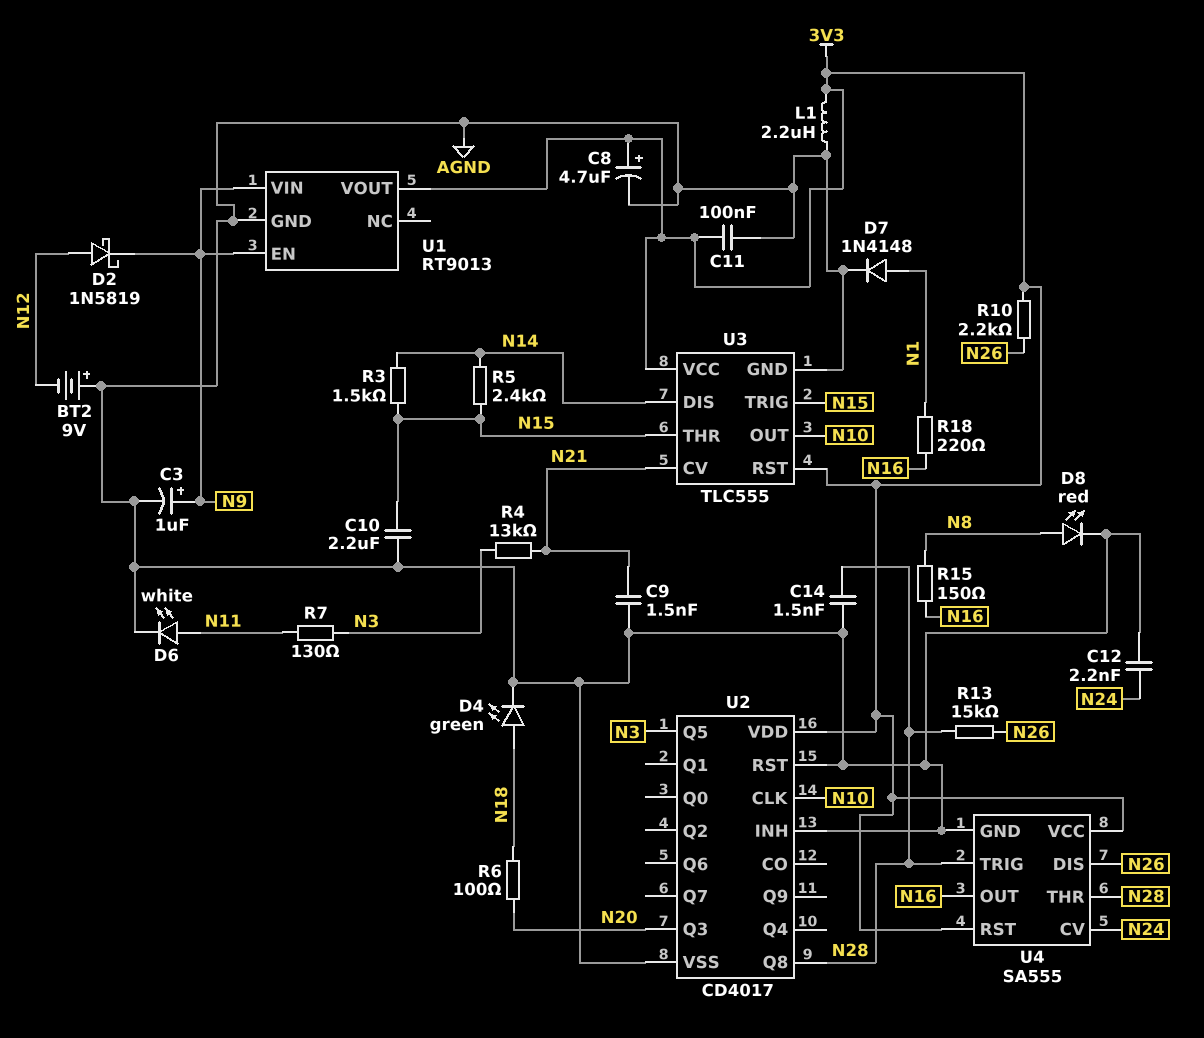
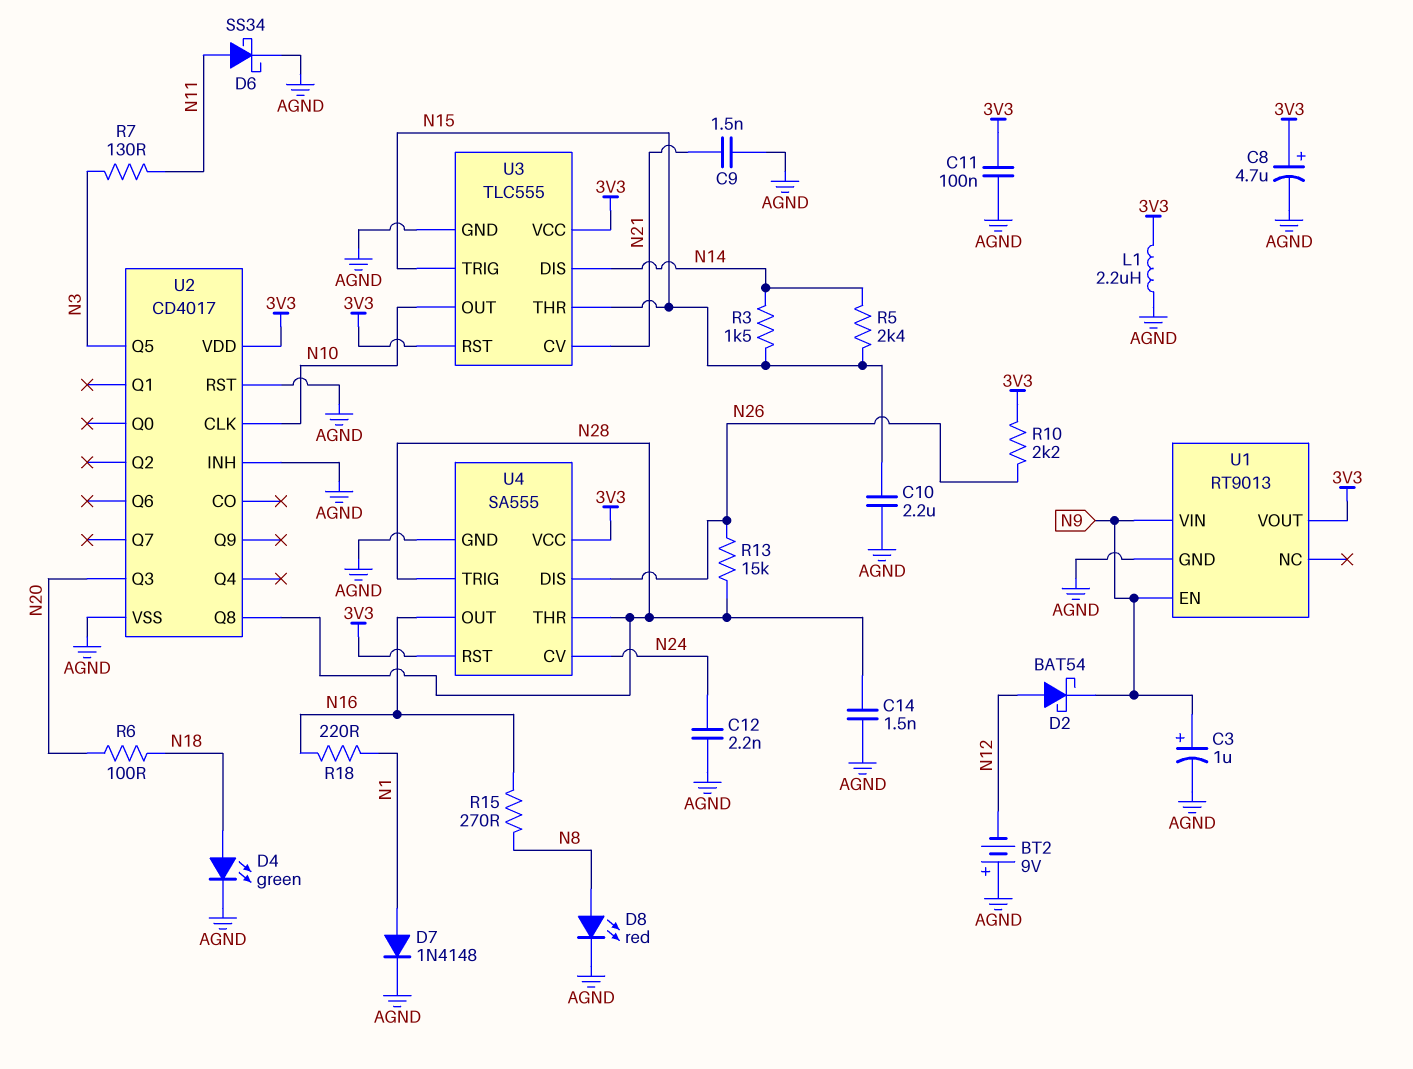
D2: schottky 1N5819 (A N12, K N9) -> schottky BAT54 (A N12, K N9)
D6: LED white (A N11, K AGND) -> schottky SS34 (A N11, K AGND)
R4: 13k (N3, N21) -> none
R15: 150 (N8, N16) -> 270 (N8, N16)

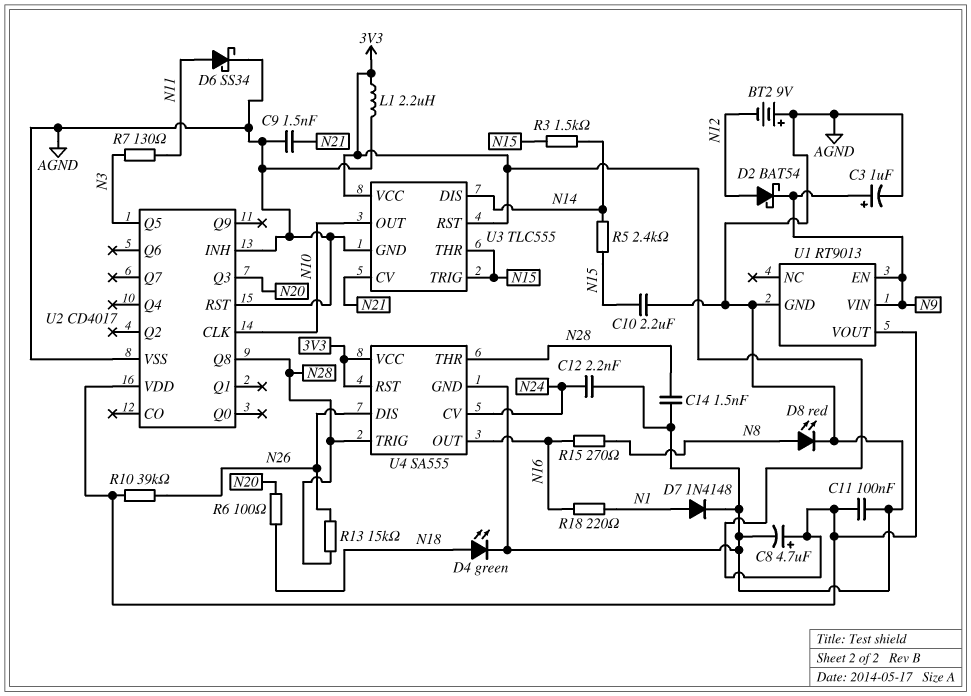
R10: 2.2k (3V3, N26) -> 39k (3V3, N26)

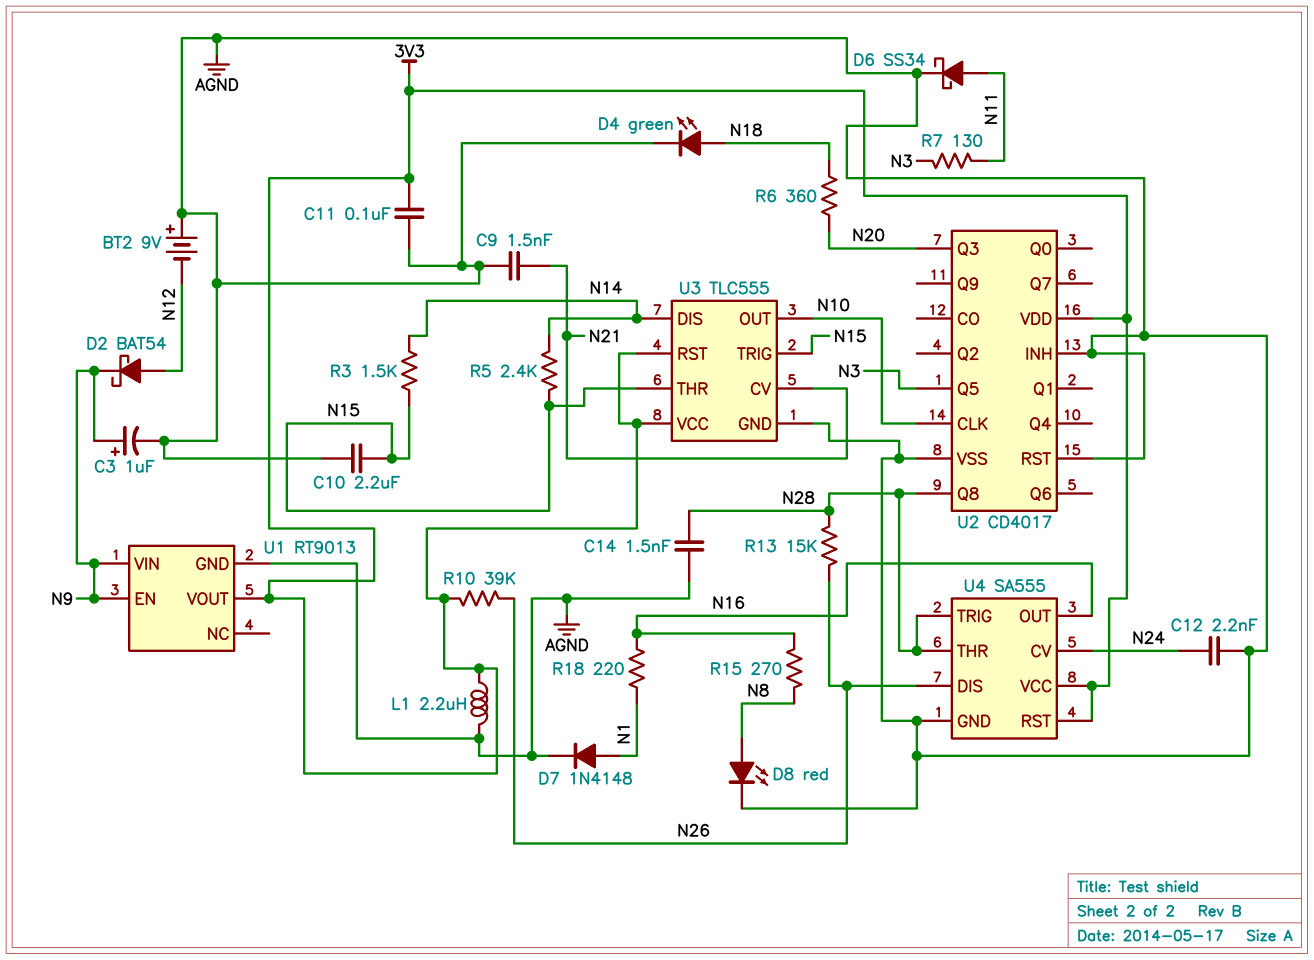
C8: 4.7uF (plus 3V3, minus AGND) -> none
R6: 100 (N18, N20) -> 360 (N18, N20)

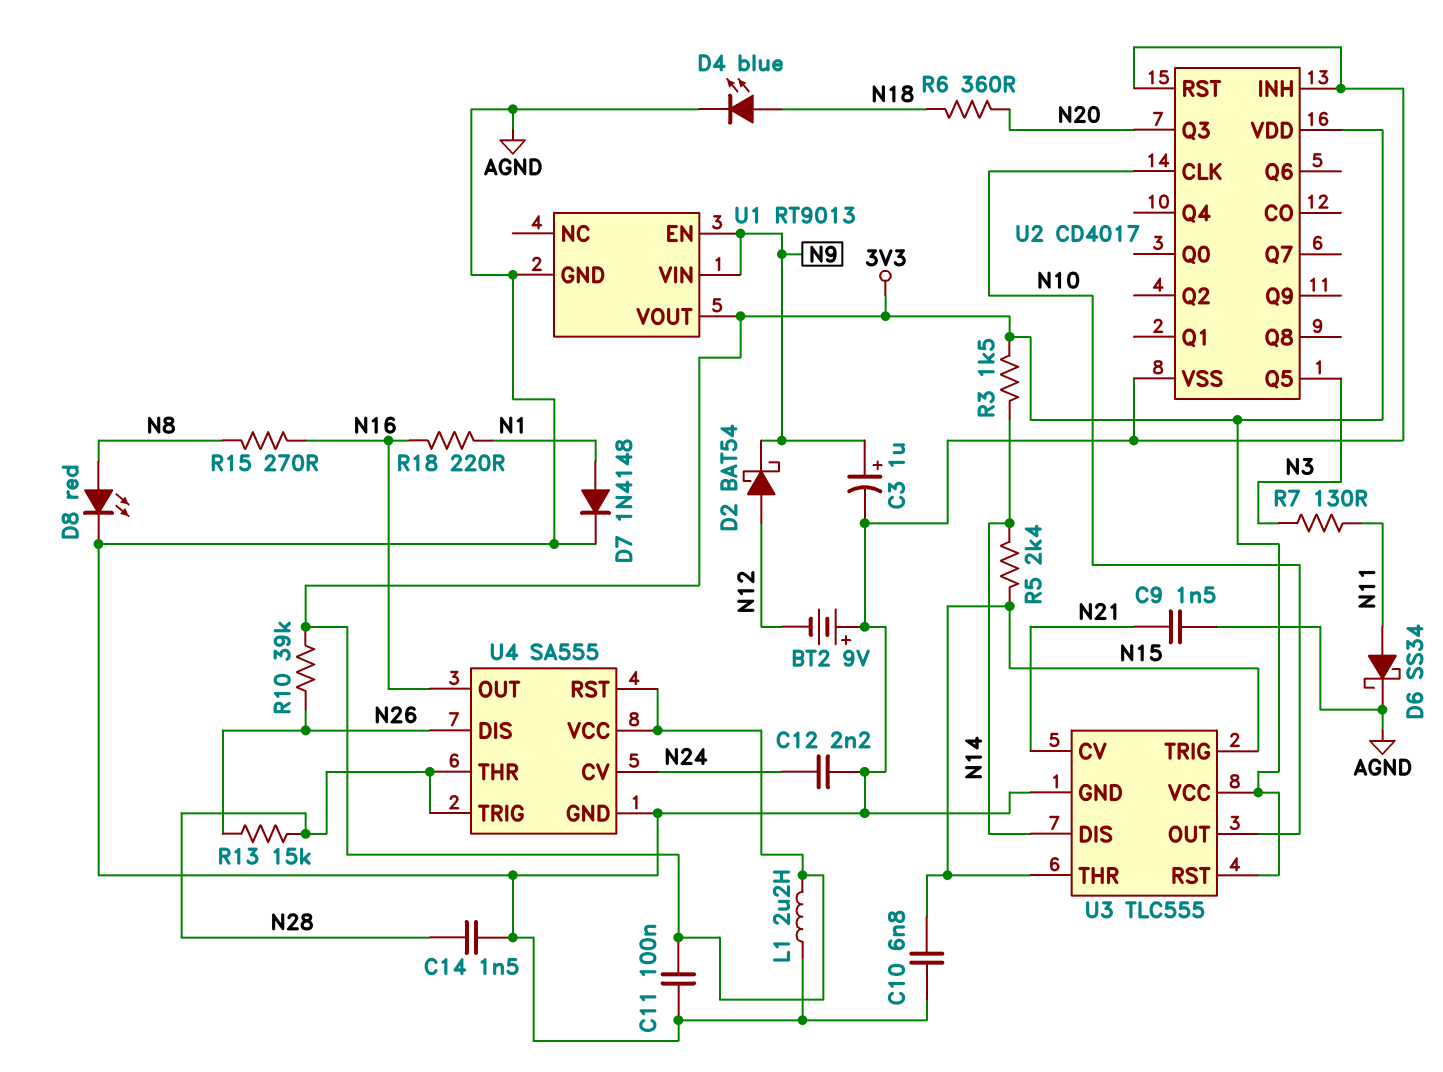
C10: 2.2uF (AGND, N15) -> 6.8nF (AGND, N15)
D4: LED green (A N18, K AGND) -> LED blue (A N18, K AGND)
R3: 1.5k (N14, N15) -> 1.5k (3V3, N14)
U2 pin Q8: N28 -> none

